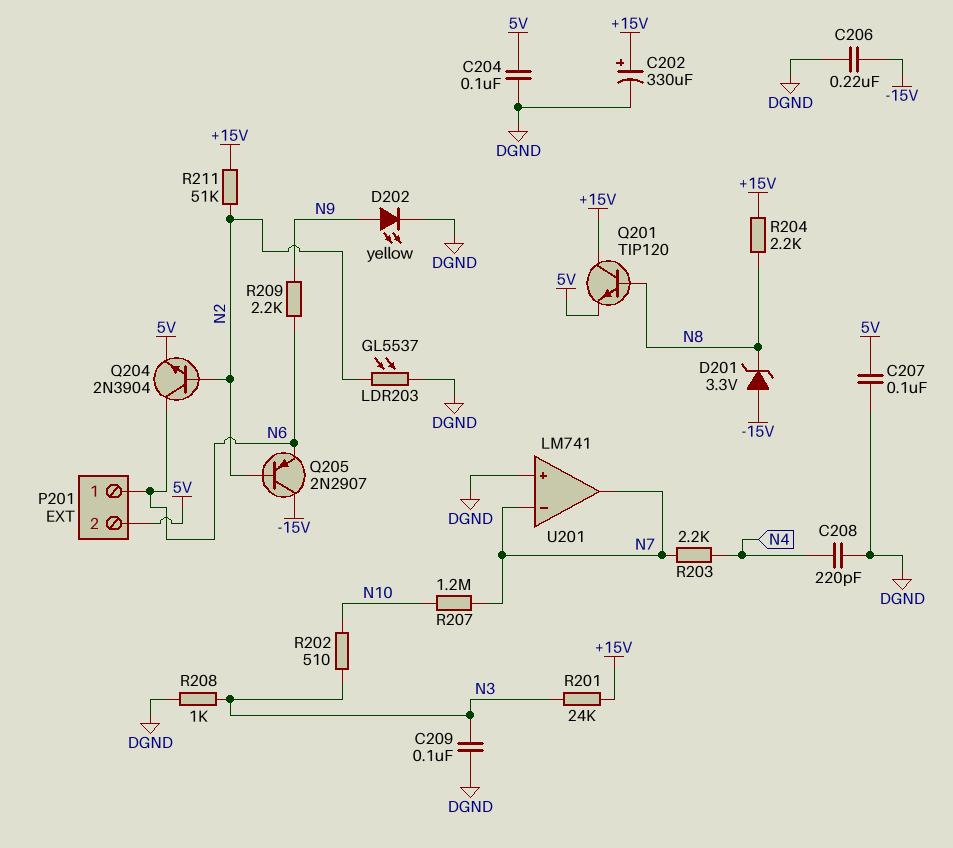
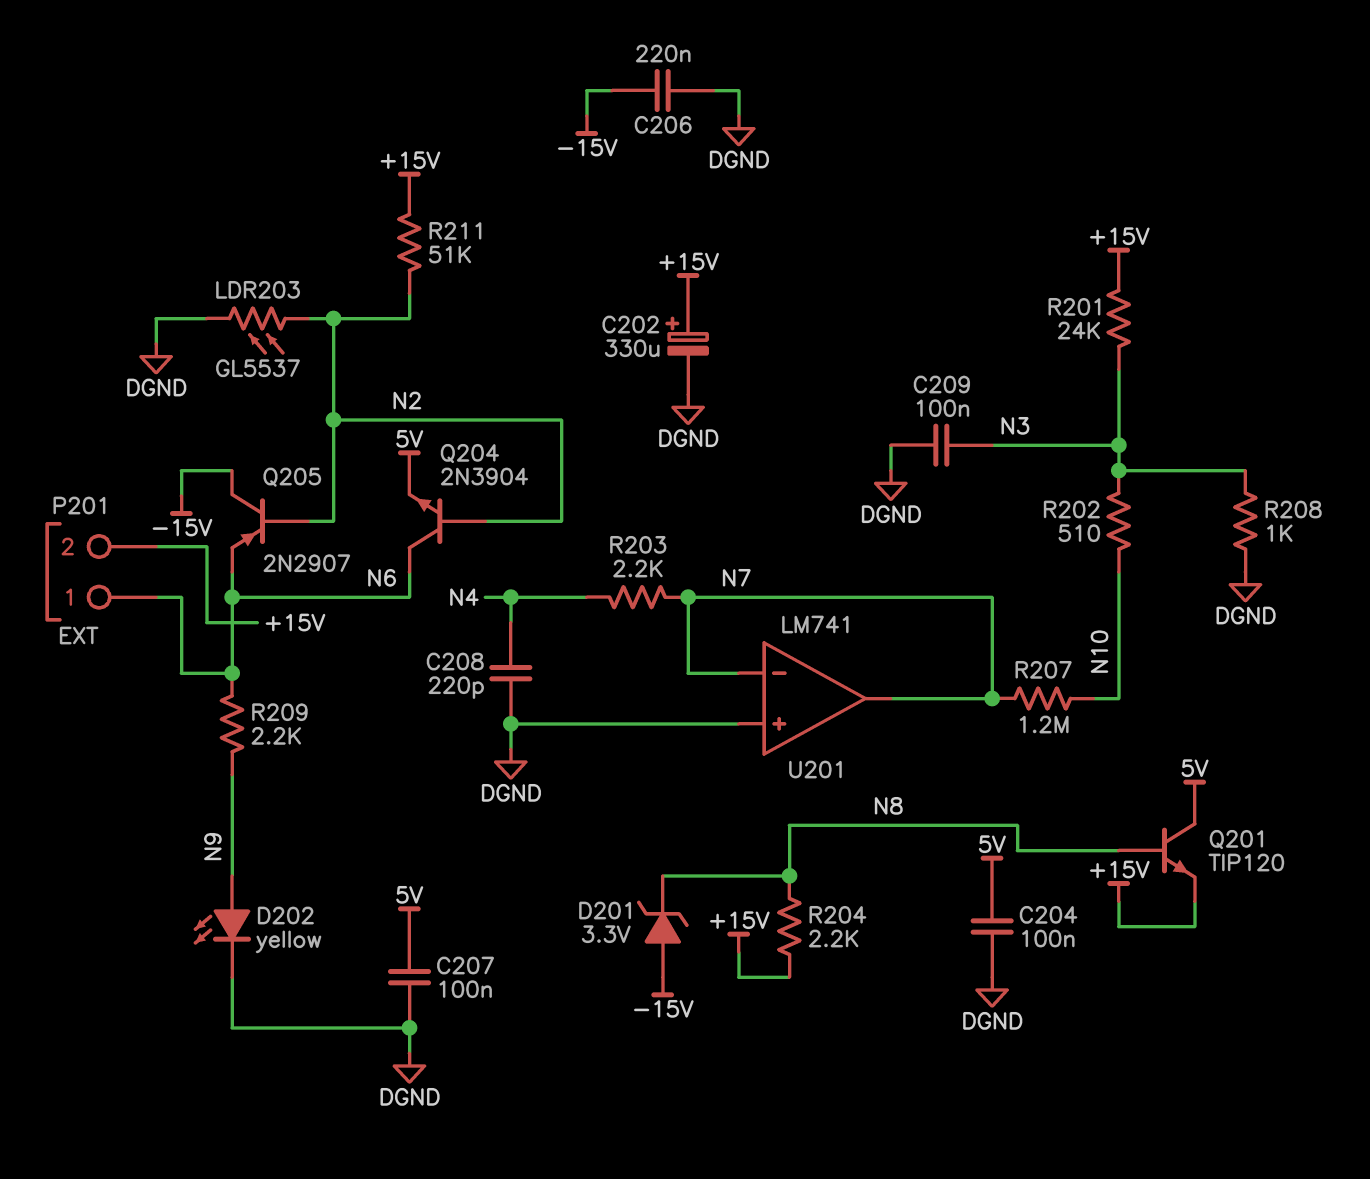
P201 pin 2: 5V -> +15V
Q201: NPN TIP120 (B N8, C +15V, E 5V) -> NPN TIP120 (B N8, C 5V, E +15V)

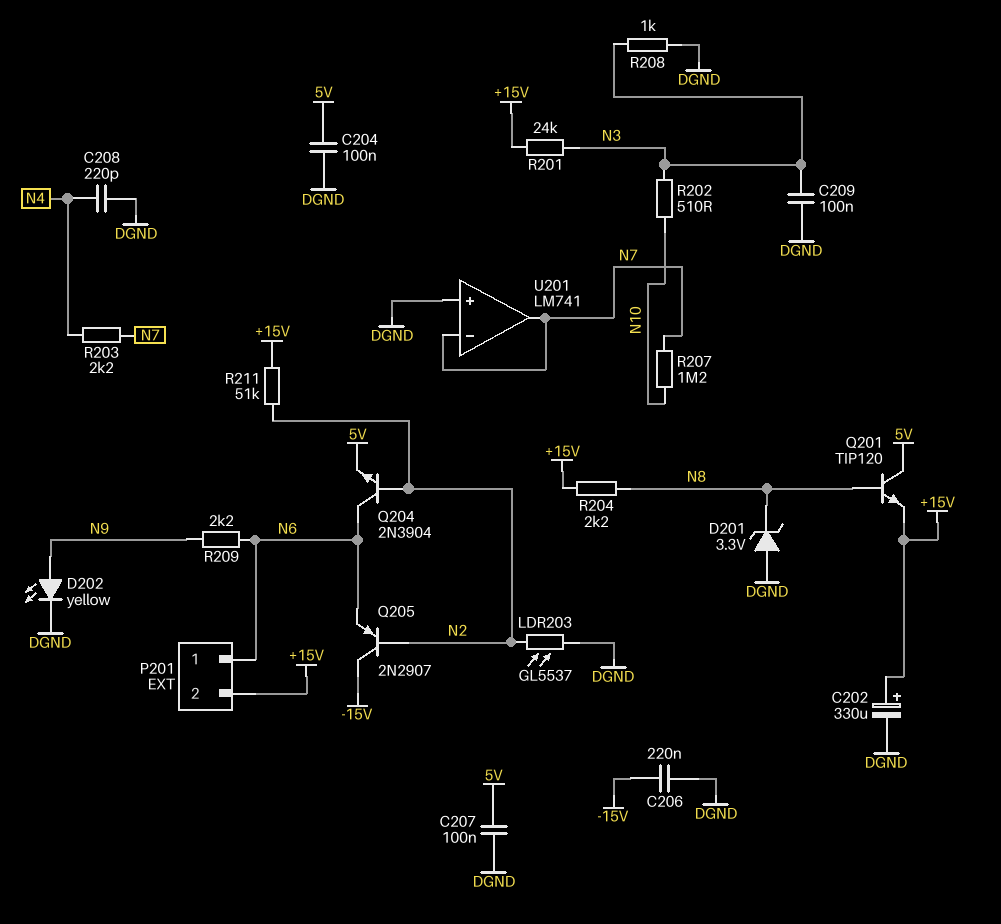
D201: zener 3.3V (A -15V, K N8) -> zener 3.3V (A DGND, K N8)

